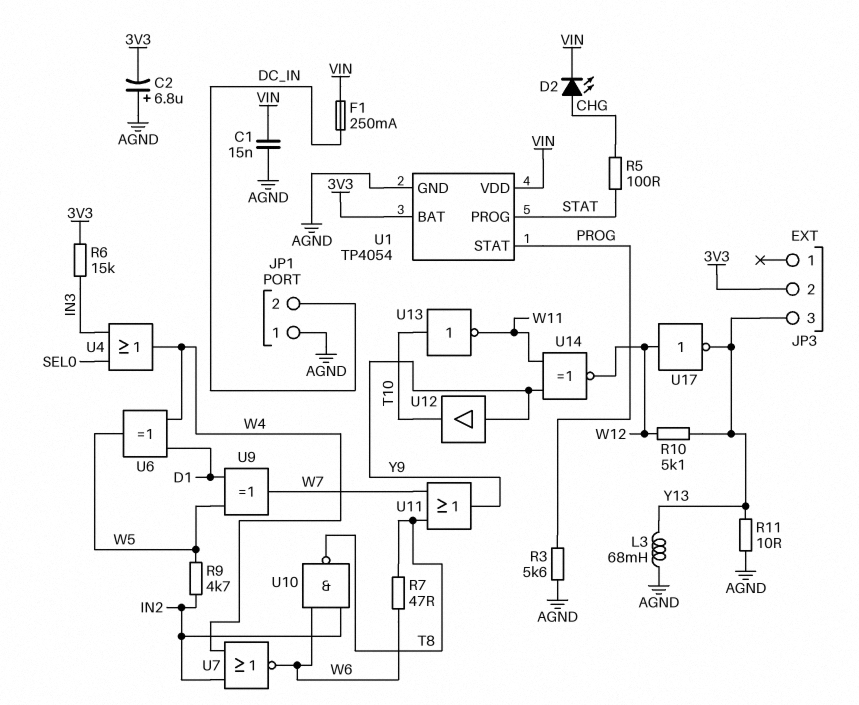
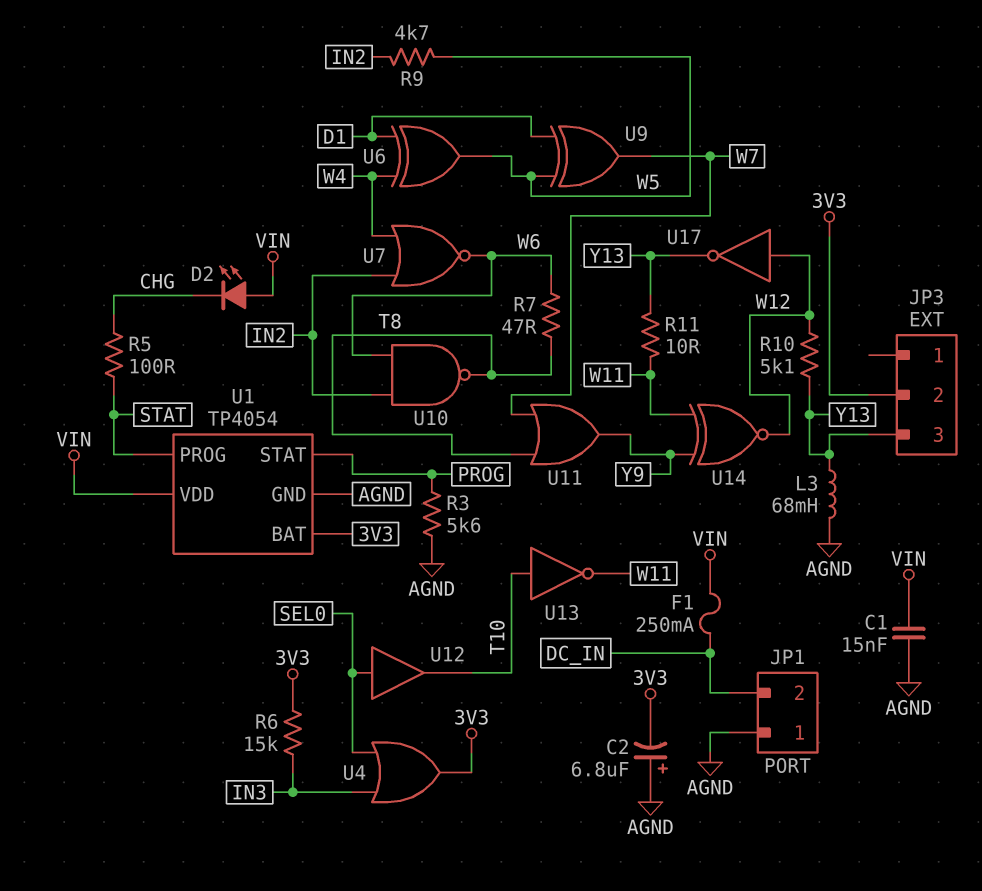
D2: LED (A CHG, K VIN) -> LED (A VIN, K CHG)
R11: 10 (AGND, Y13) -> 10 (W11, Y13)
U4: OR (in IN3, in SEL0, out W4) -> OR (in IN3, in SEL0, out 3V3)
U12: buffer (in Y9, out T10) -> buffer (in SEL0, out T10)

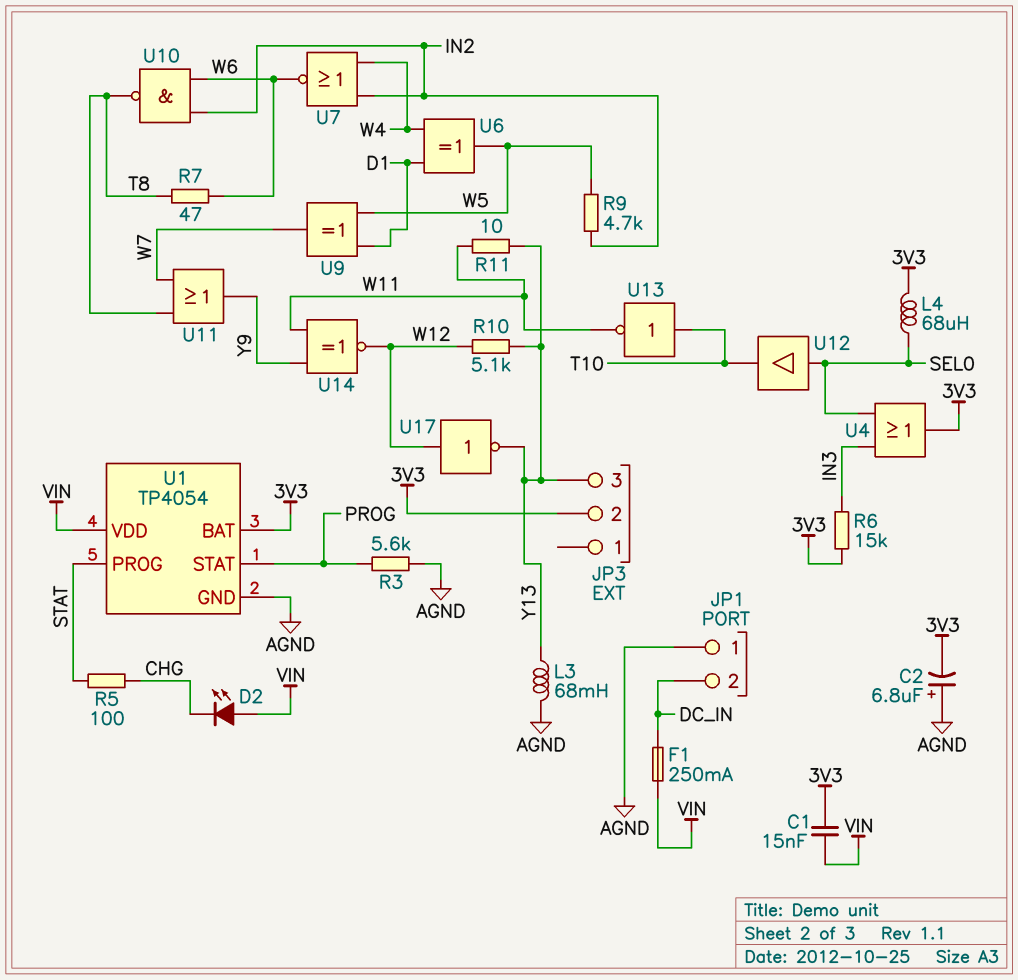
C1: 15nF (AGND, VIN) -> 15nF (3V3, VIN)
L4: none -> 68uH (3V3, SEL0)

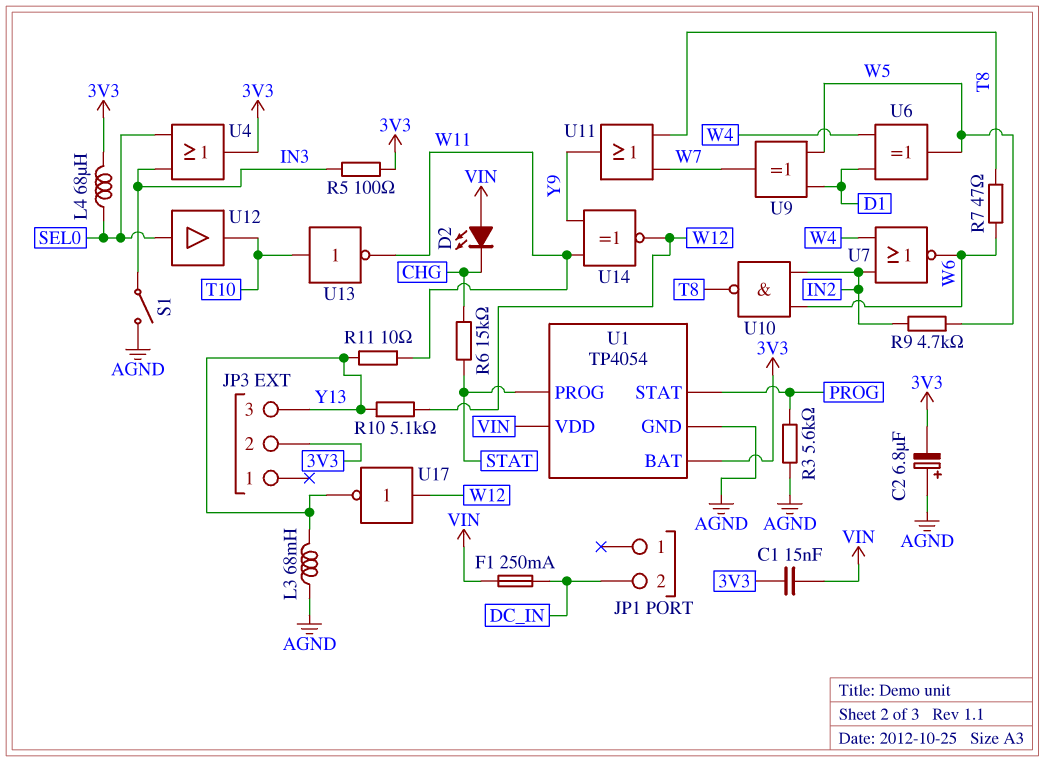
JP1 pin 1: AGND -> none
R5: 100 (CHG, STAT) -> 100 (3V3, IN3)
R6: 15k (3V3, IN3) -> 15k (CHG, STAT)
S1: none -> switch (AGND, IN3)

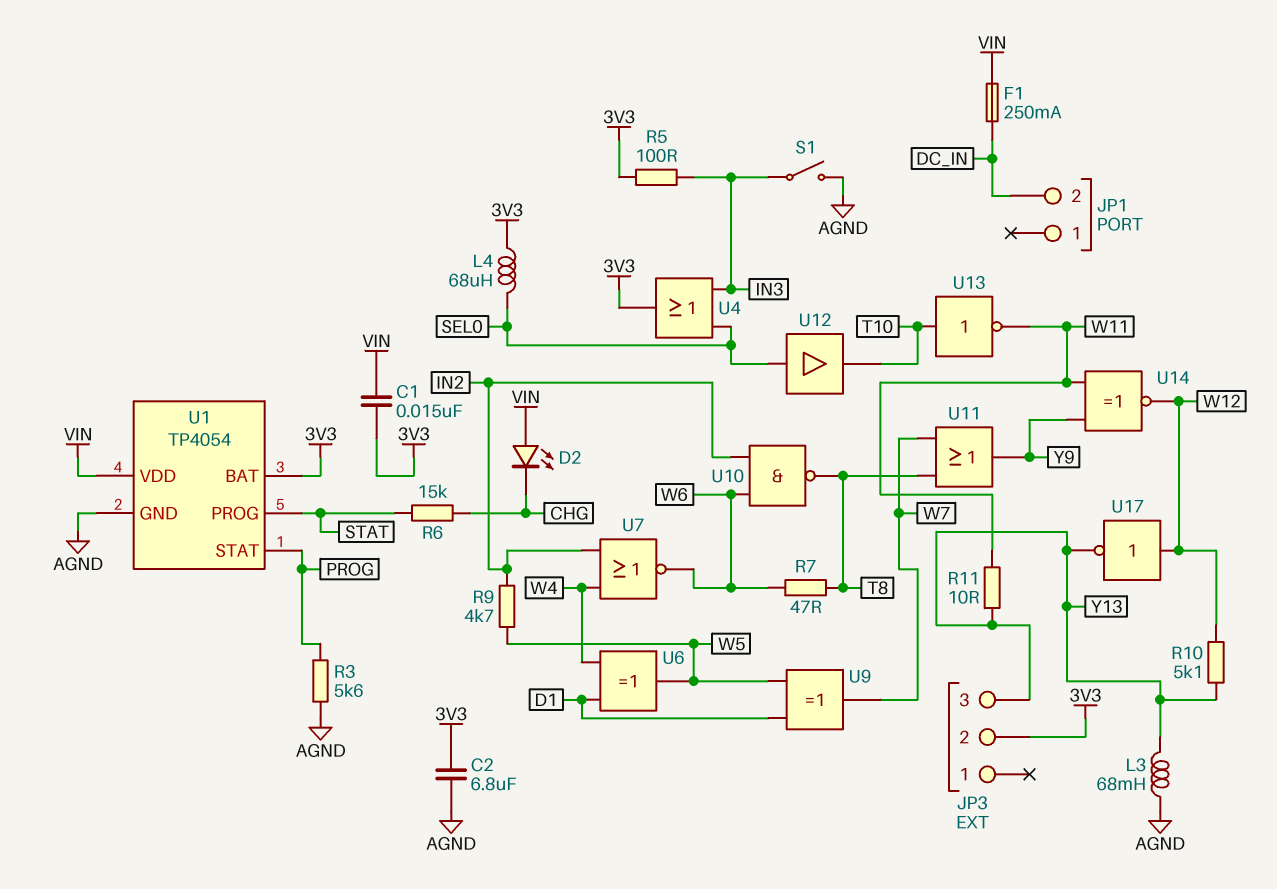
C2: 6.8uF (plus AGND, minus 3V3) -> 6.8uF (3V3, AGND)

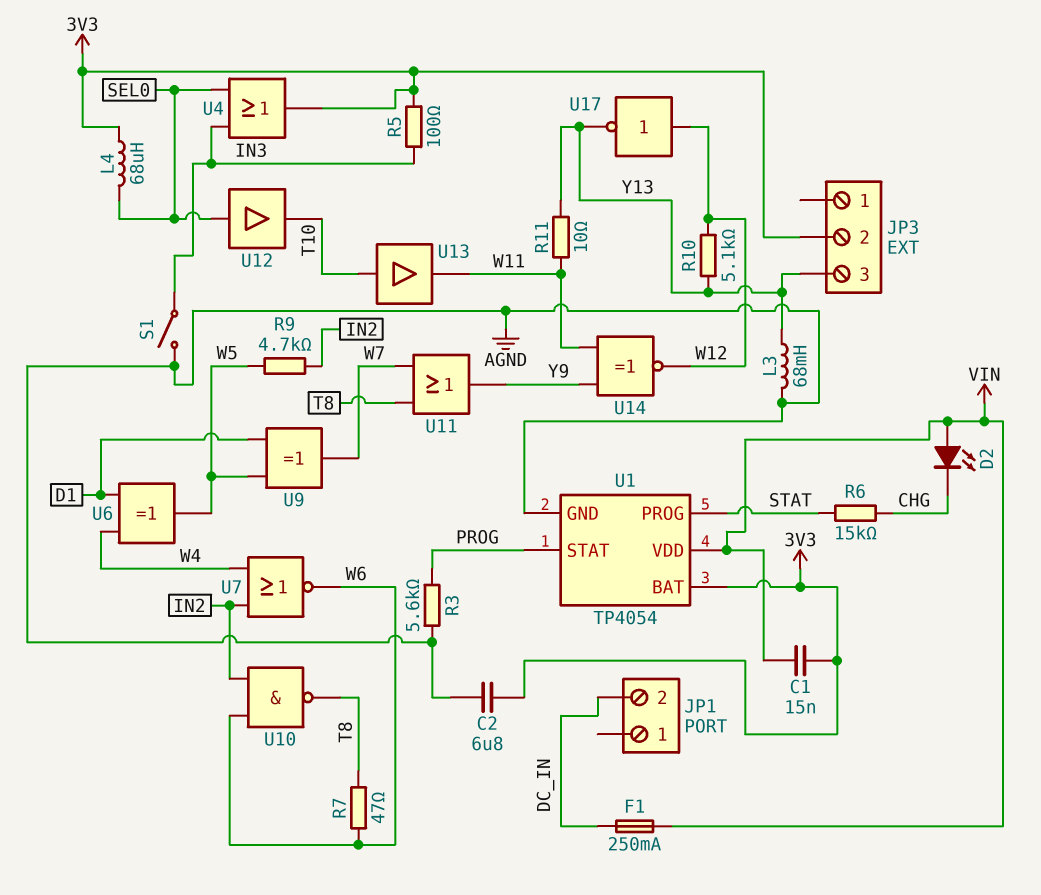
U13: NOT (in T10, out W11) -> buffer (in T10, out W11)

